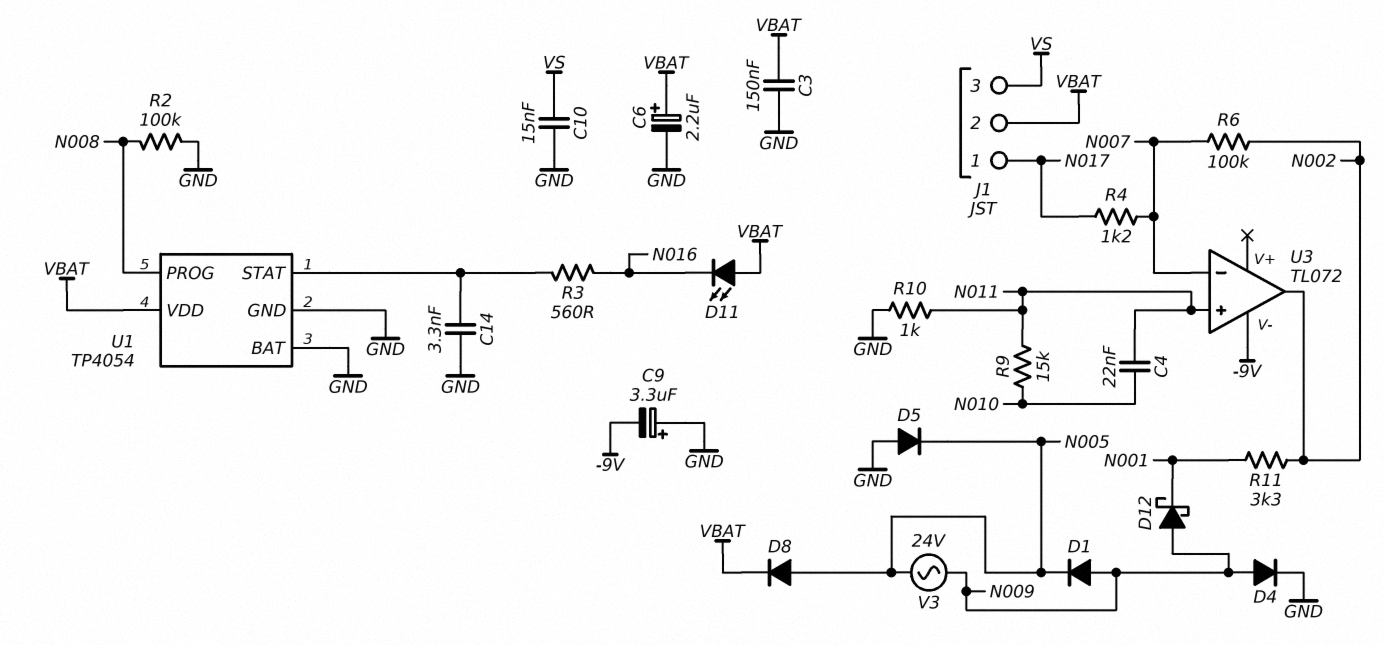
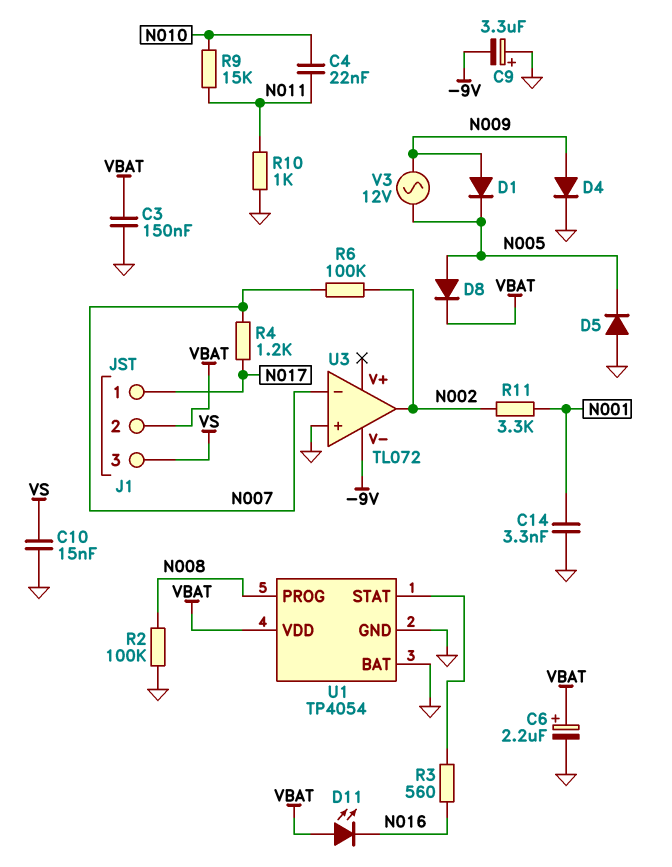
C14: 3.3nF (GND, U1/STAT) -> 3.3nF (GND, N001)
D12: schottky (A N009, K N001) -> none
U3 pin in+: N011 -> GND
V3: AC 24V (N005, N009) -> AC 12V (N005, N009)

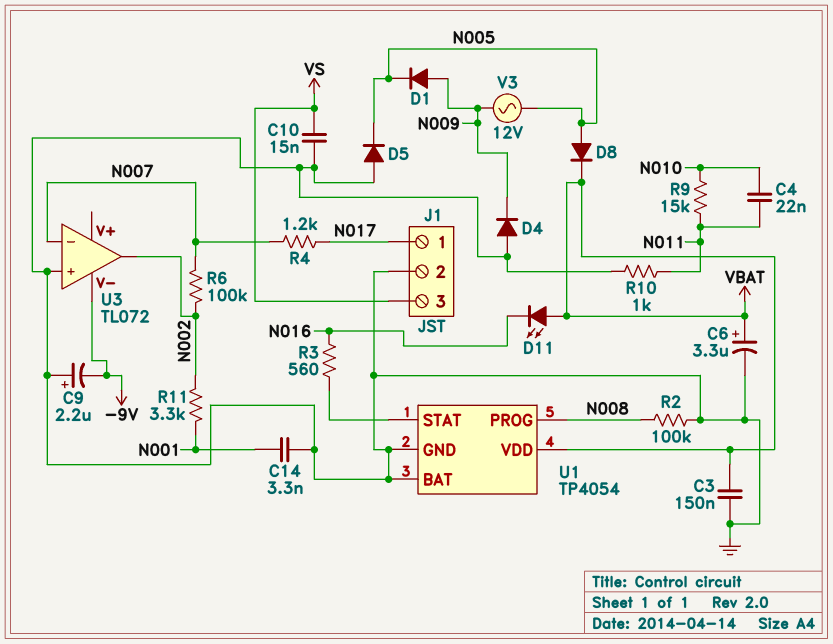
C6: 2.2uF (plus VBAT, minus GND) -> 3.3uF (plus VBAT, minus GND)
C9: 3.3uF (plus GND, minus -9V) -> 2.2uF (plus GND, minus -9V)
D4: diode (A N009, K GND) -> diode (A GND, K N009)
J1 pin 2: VBAT -> GND

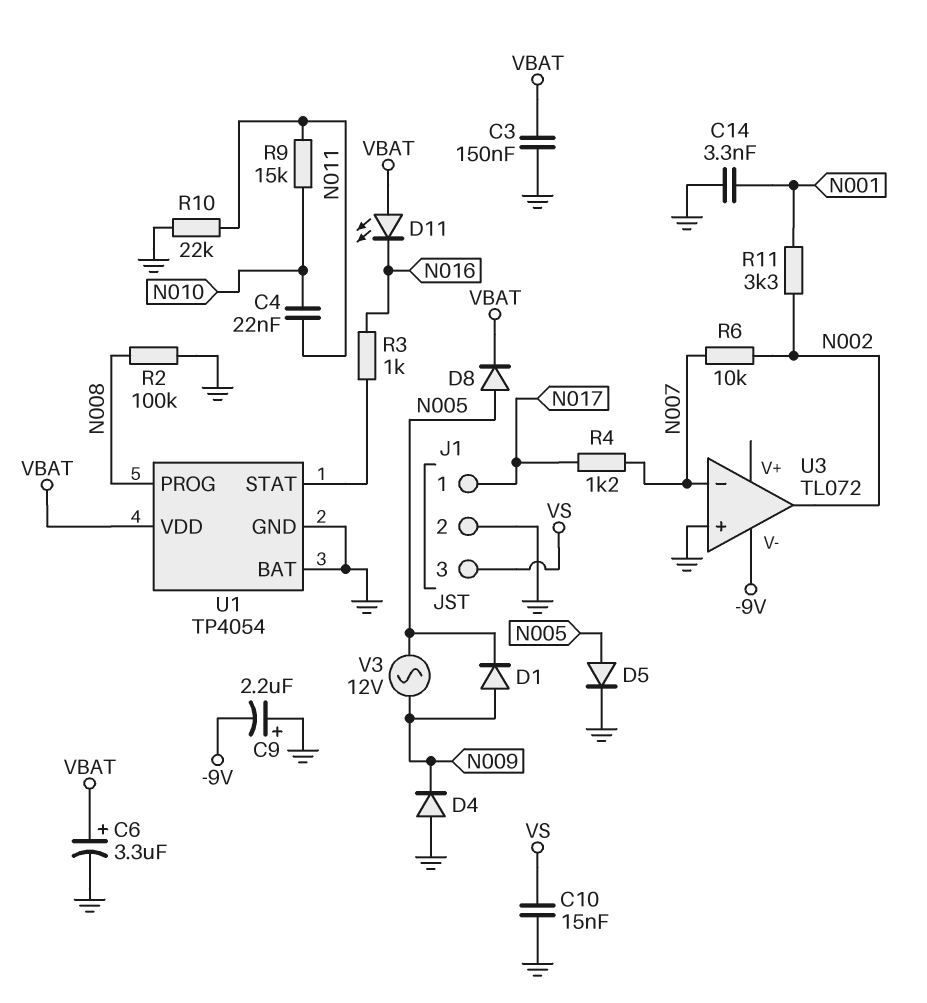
D5: diode (A GND, K N005) -> diode (A N005, K GND)
R3: 560 (N016, U1/STAT) -> 1k (N016, U1/STAT)
R6: 100k (N002, N007) -> 10k (N002, N007)
R10: 1k (GND, N011) -> 22k (GND, N011)

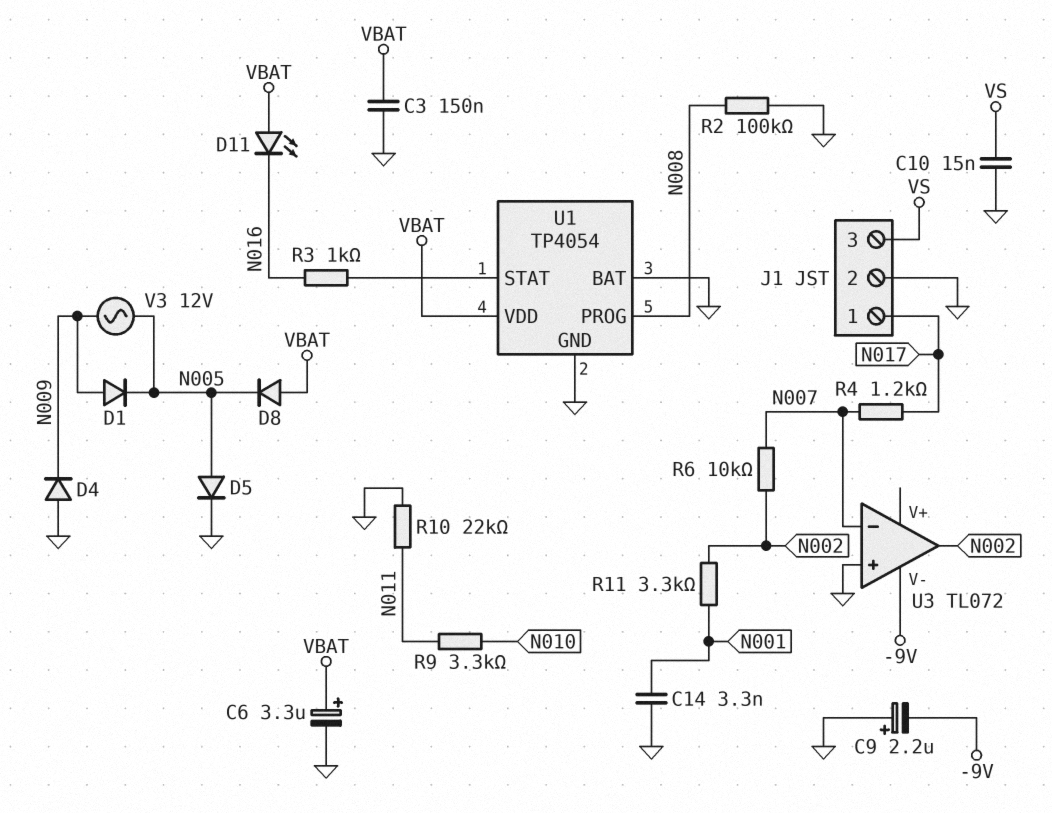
C4: 22nF (N010, N011) -> none
D8: diode (A N005, K VBAT) -> diode (A VBAT, K N005)
R9: 15k (N010, N011) -> 3.3k (N010, N011)

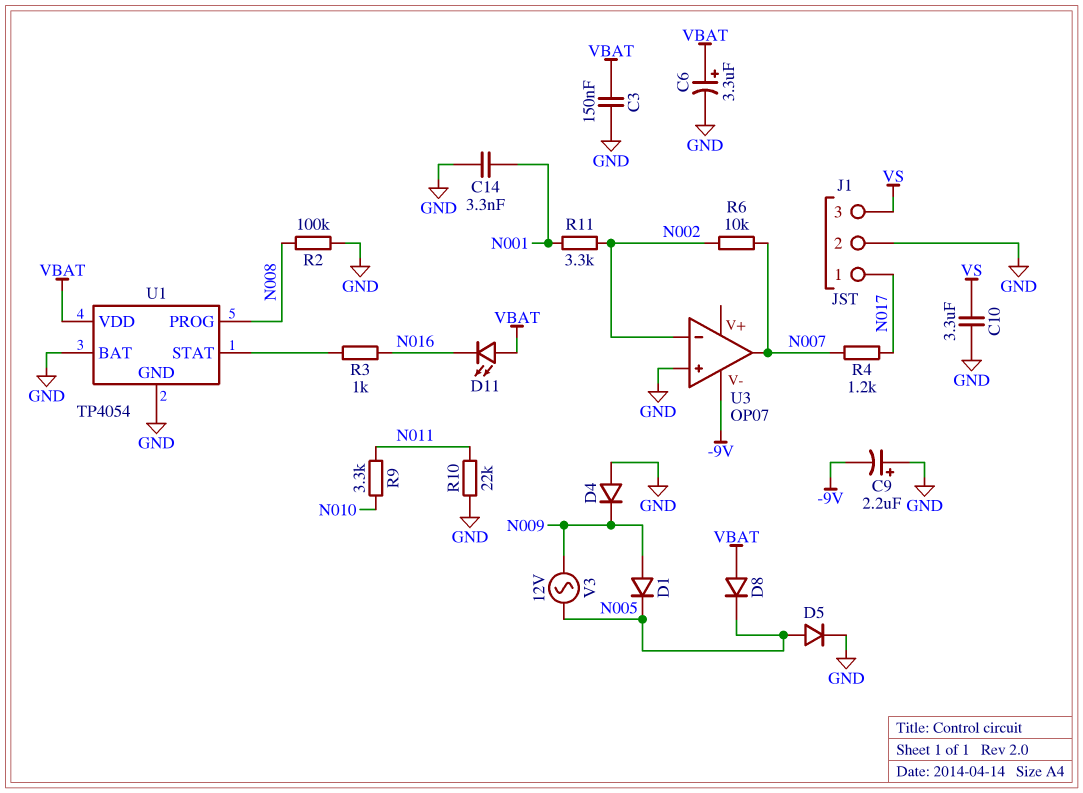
C10: 15nF (GND, VS) -> 3.3uF (GND, VS)
U3: TL072 -> OP07
U3 pin in-: N007 -> N002
U3 pin out: N002 -> N007

